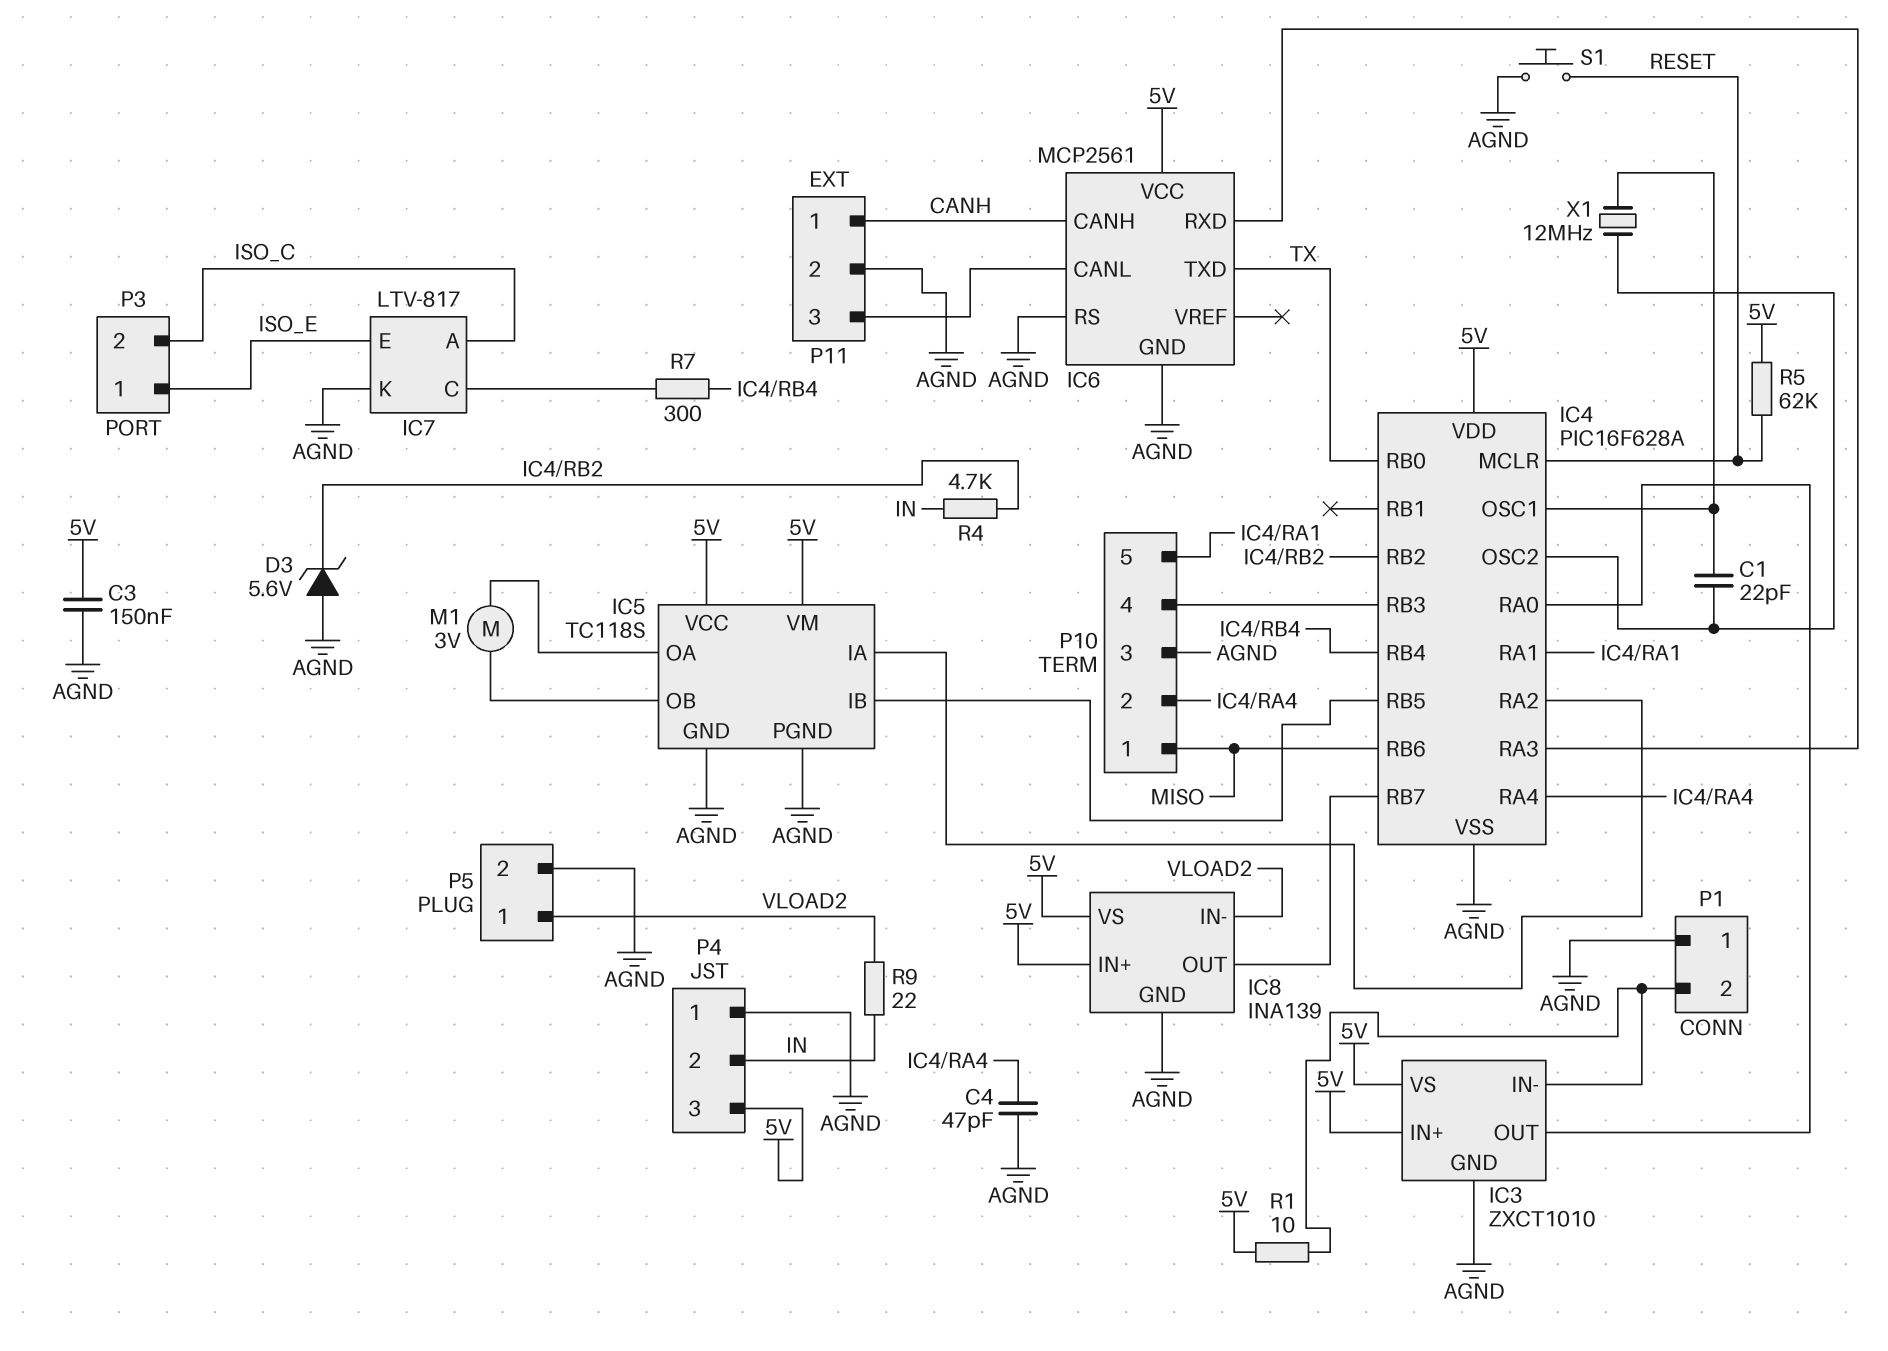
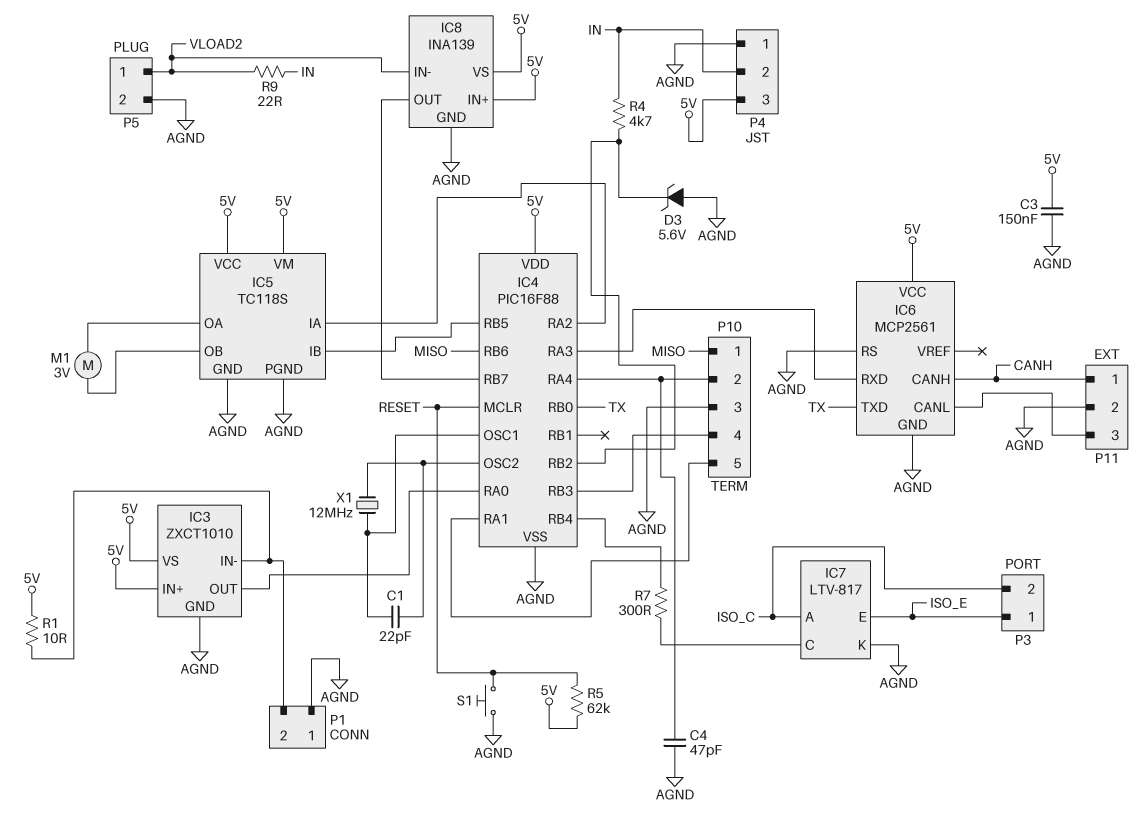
IC4: PIC16F628A -> PIC16F88

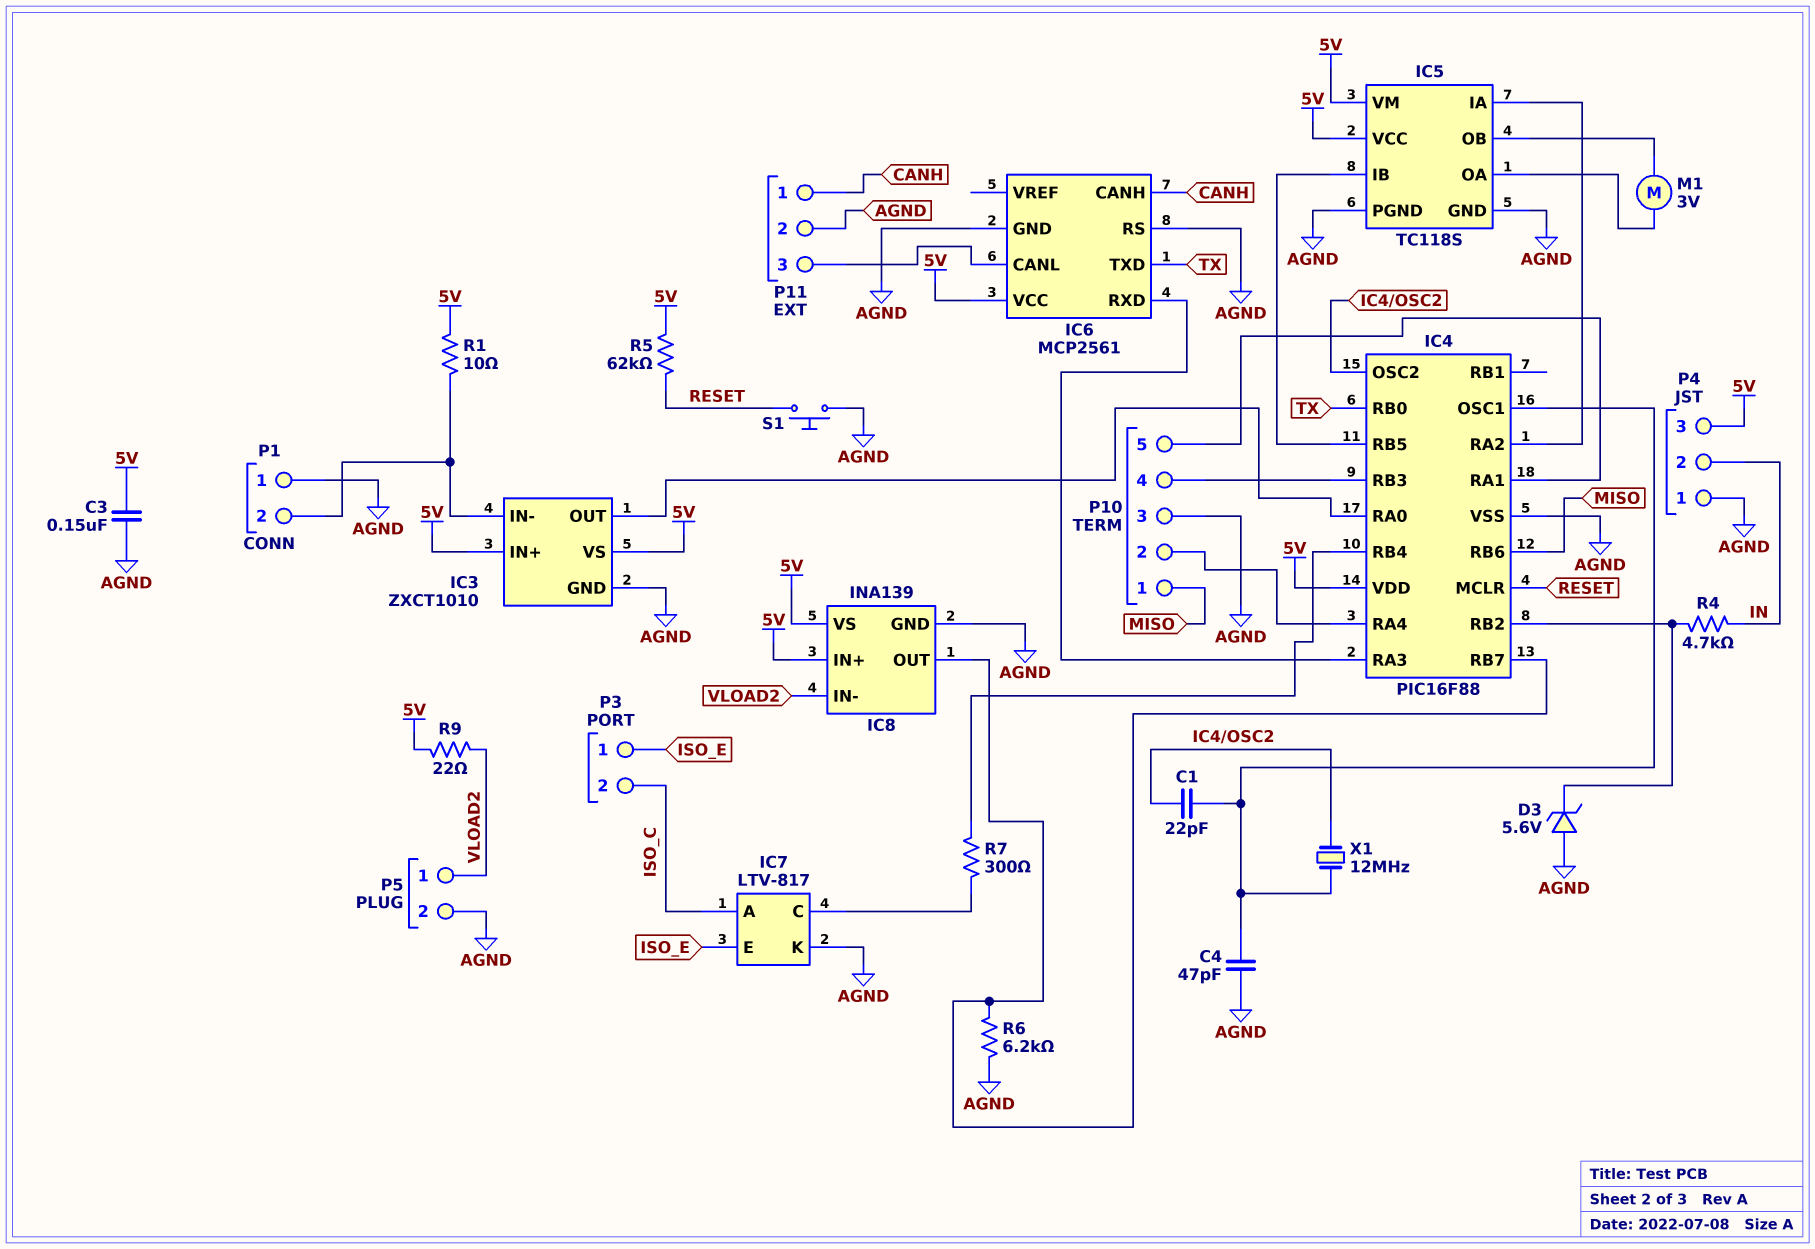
C4: 47pF (AGND, IC4/RA4) -> 47pF (AGND, IC4/OSC1)
R6: none -> 6.2k (AGND, IC4/RB7)
R9: 22 (IN, VLOAD2) -> 22 (5V, VLOAD2)

